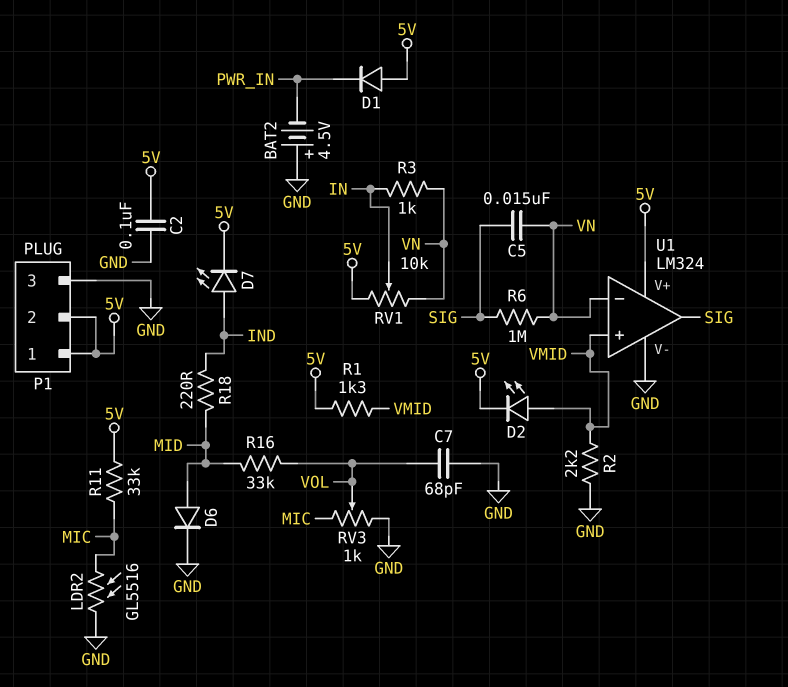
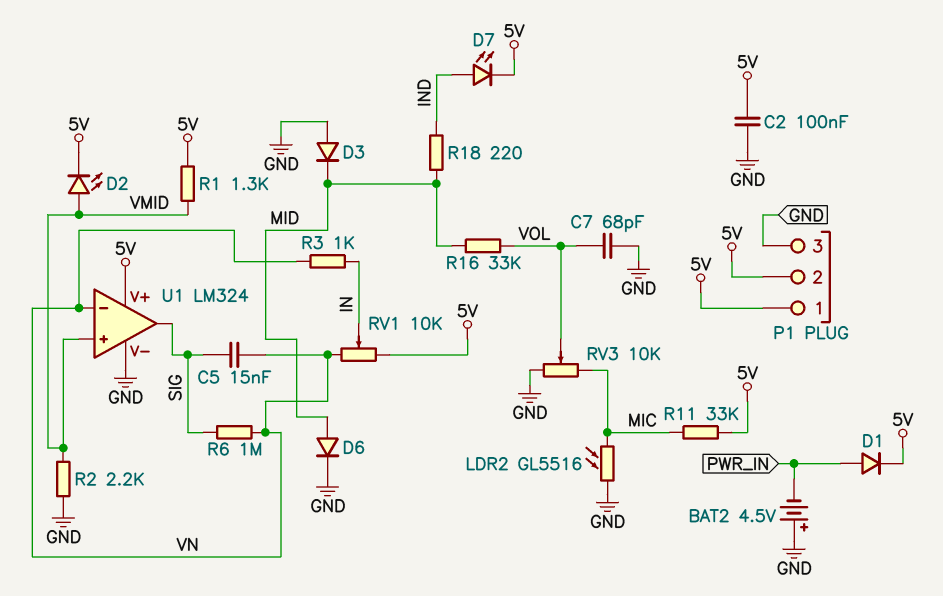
D1: diode (A 5V, K PWR_IN) -> diode (A PWR_IN, K 5V)
D3: none -> diode (A GND, K MID)
RV3: 1k (GND, MIC, wiper VOL) -> 10k (GND, MIC, wiper VOL)

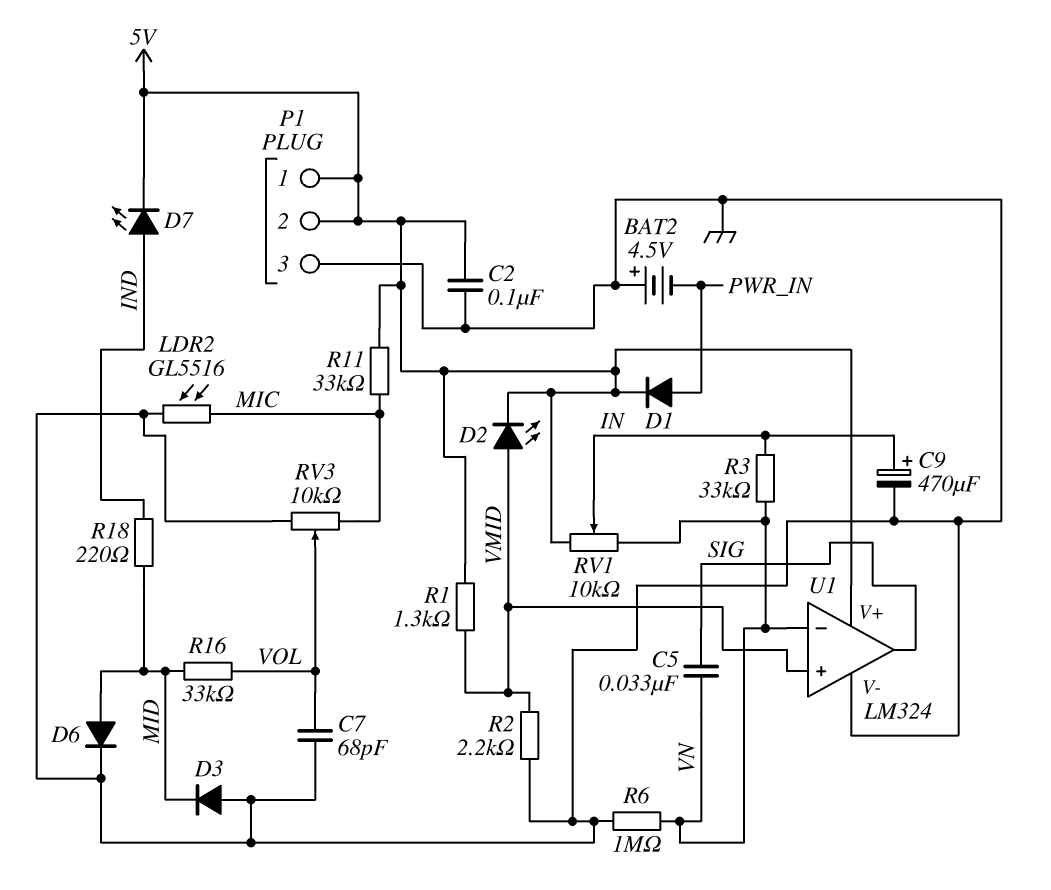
C5: 15nF (SIG, VN) -> 33nF (SIG, VN)
C9: none -> 470uF (plus IN, minus GND)
R3: 1k (IN, VN) -> 33k (IN, VN)
R6: 1M (SIG, VN) -> 1M (GND, VN)

